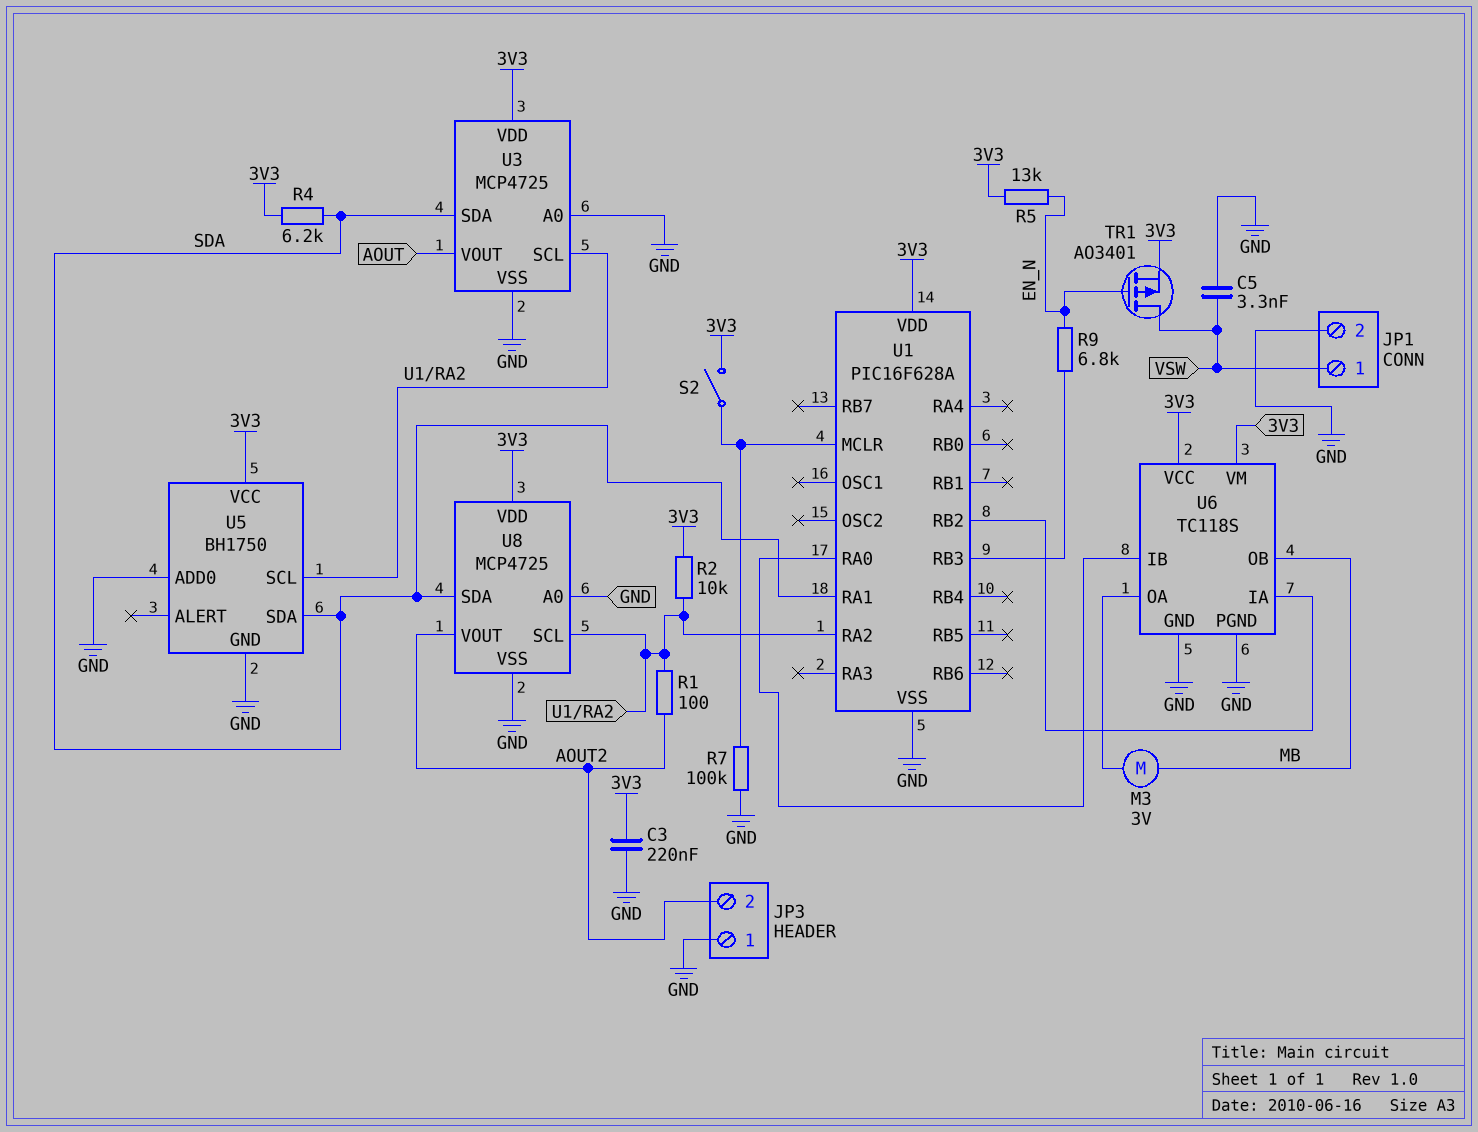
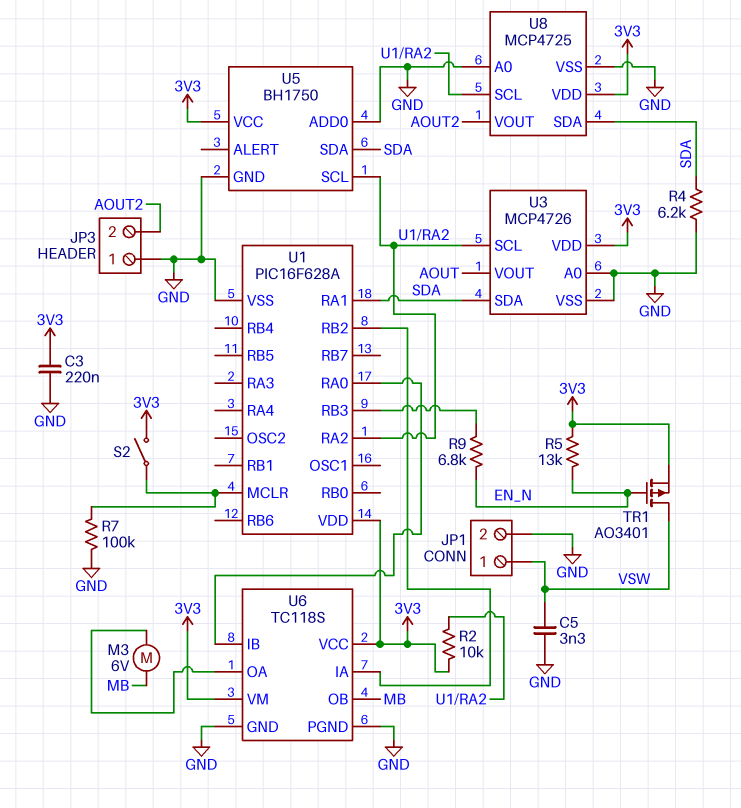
M3: motor 3V (MB, U6/OA) -> motor 6V (MB, U6/OA)
R1: 100 (AOUT2, U1/RA2) -> none
R4: 6.2k (3V3, SDA) -> 6.2k (GND, SDA)
U3: MCP4725 -> MCP4726

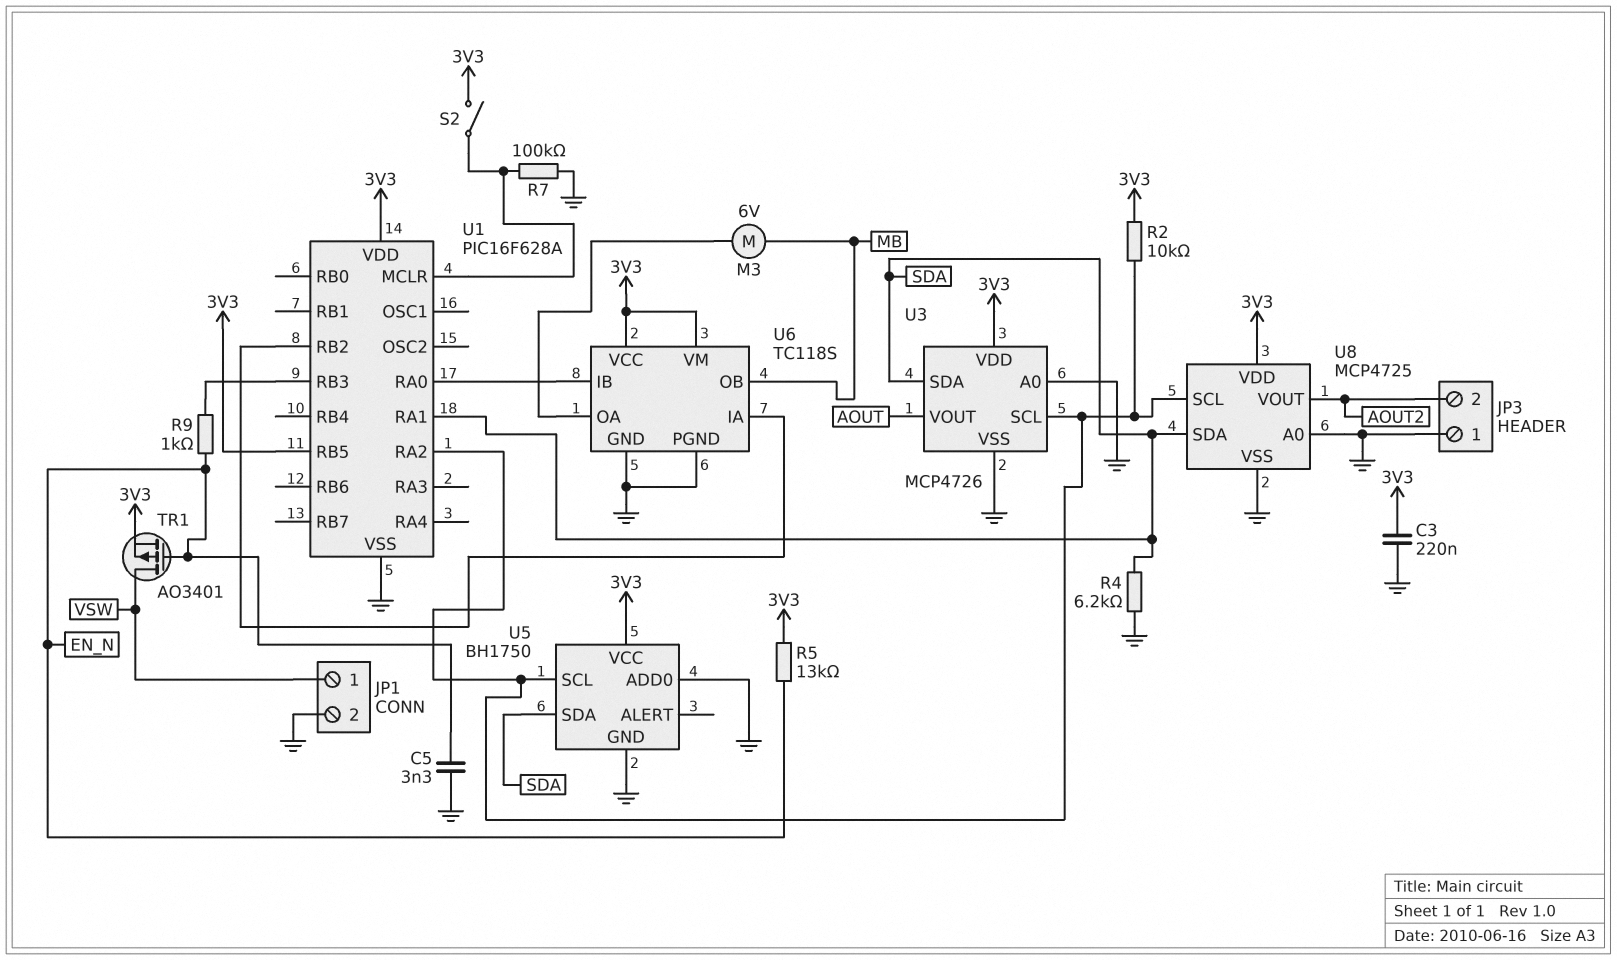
C5: 3.3nF (GND, VSW) -> 3.3nF (EN_N, GND)
R9: 6.8k (EN_N, U1/RB3) -> 1k (EN_N, U1/RB3)
U1 pin RB5: none -> 3V3

